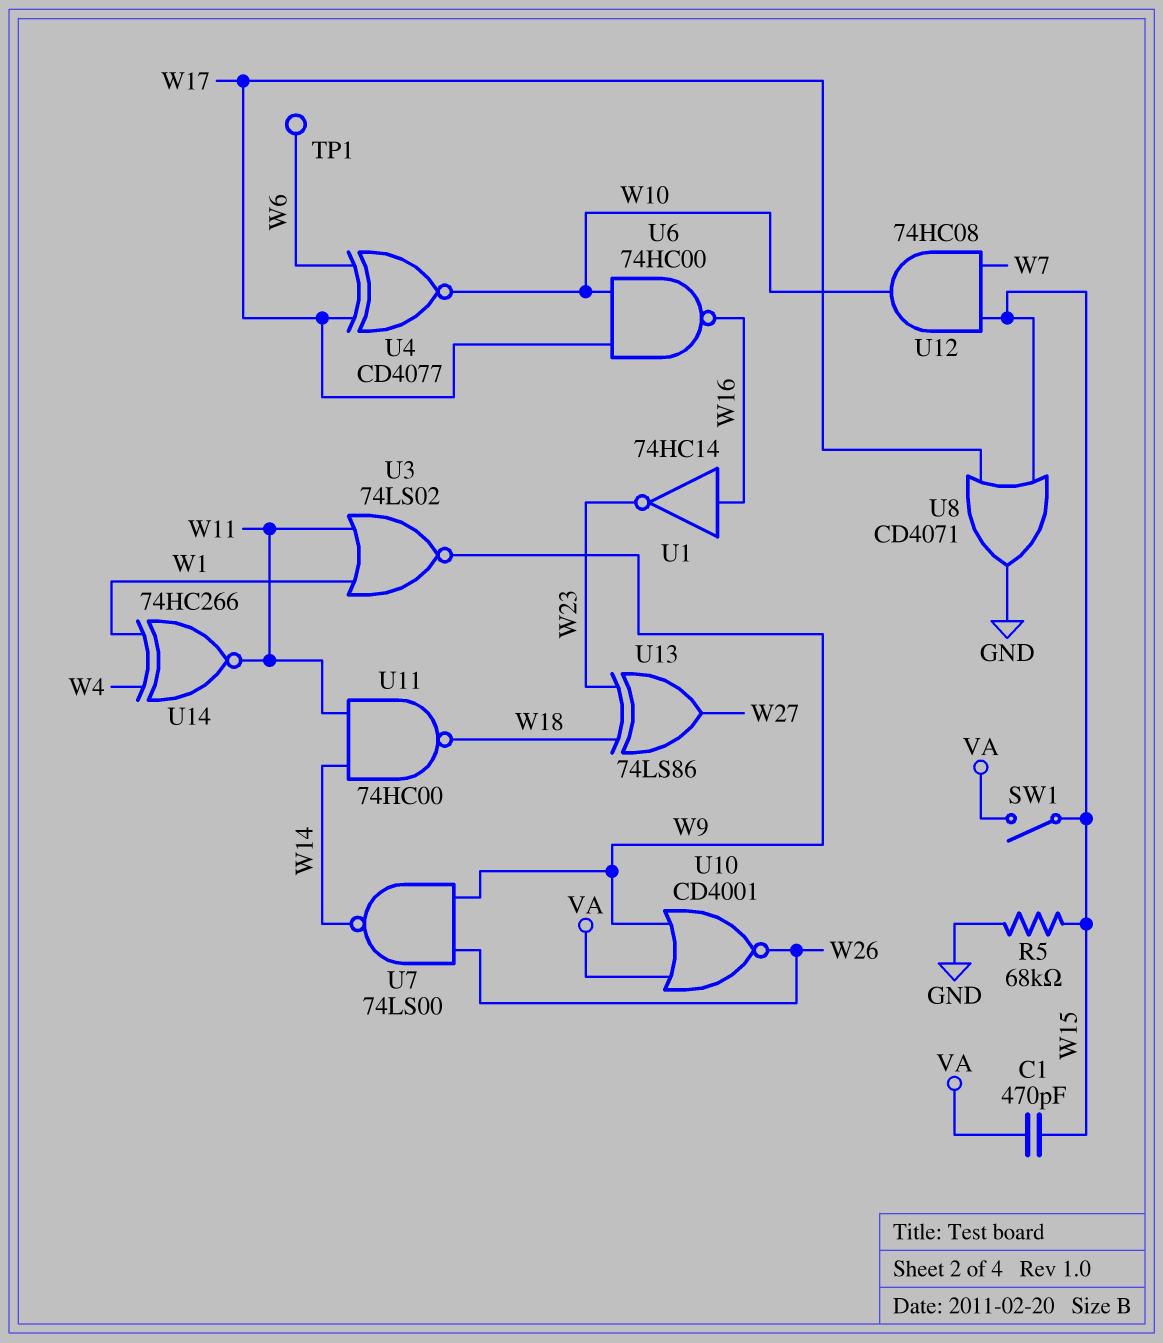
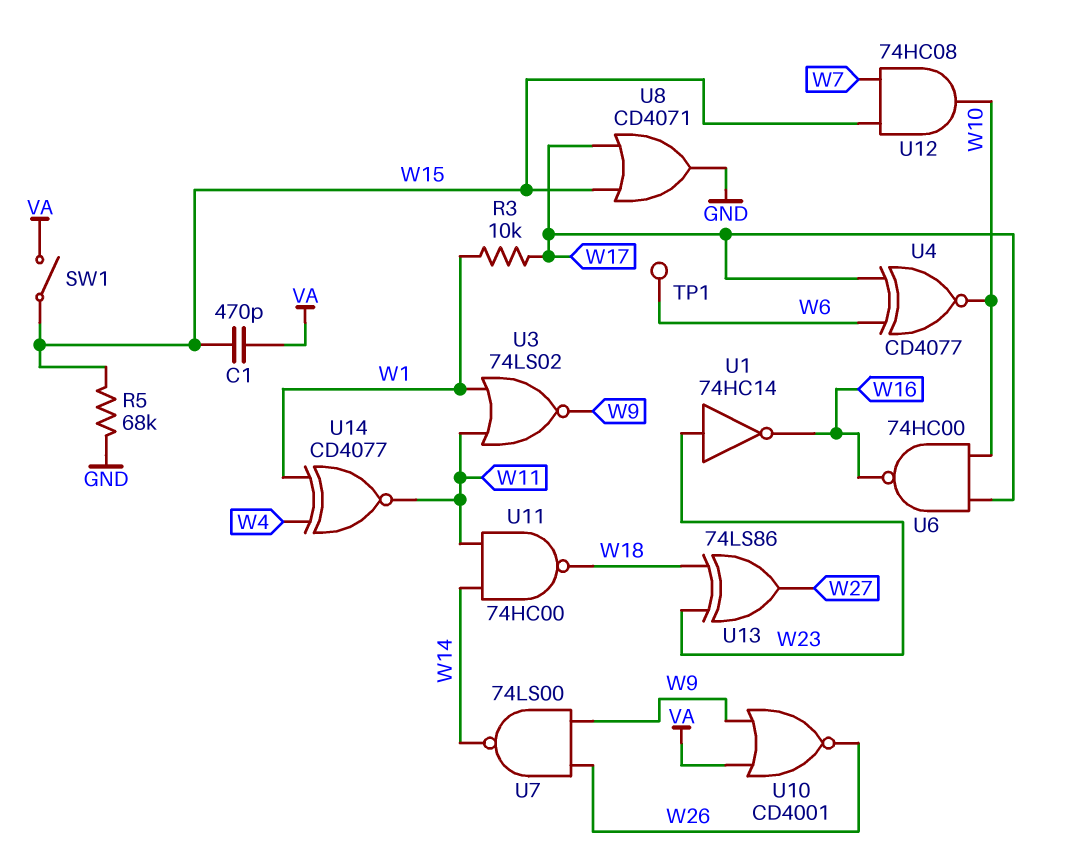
R3: none -> 10k (W1, W17)
U1: NOT 74HC14 (in W16, out W23) -> NOT 74HC14 (in W23, out W16)
U14: XNOR 74HC266 (in W1, in W4, out W11) -> XNOR CD4077 (in W1, in W4, out W11)

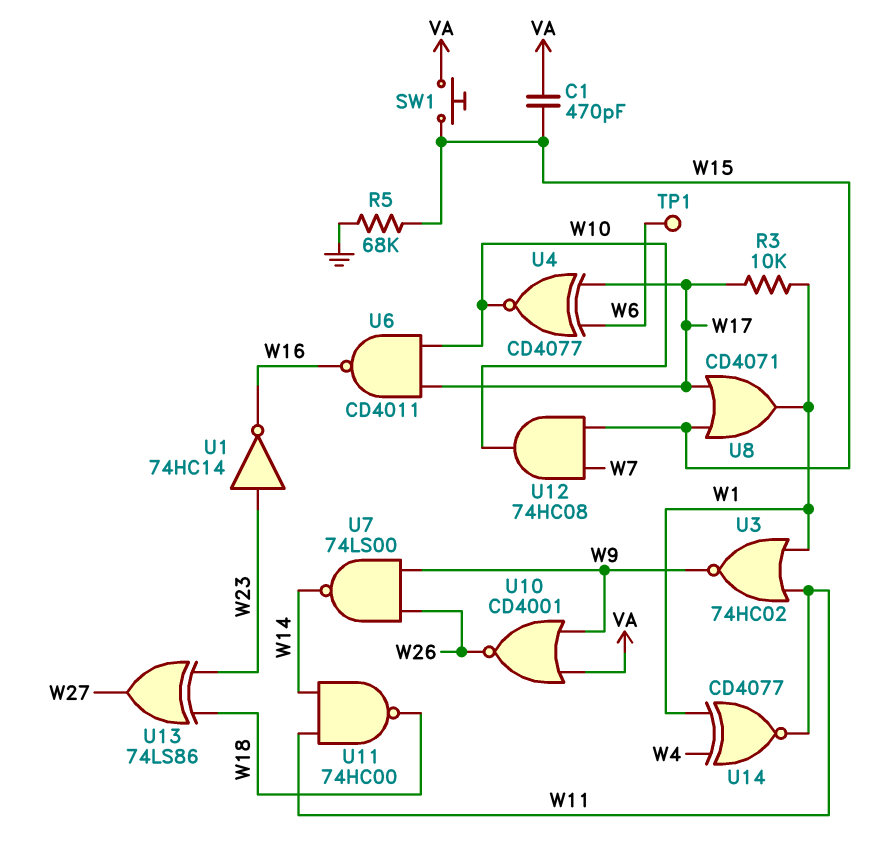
SW1: switch (VA, W15) -> button (VA, W15)
U3: NOR 74LS02 (in W1, in W11, out W9) -> NOR 74HC02 (in W1, in W11, out W9)
U6: NAND 74HC00 (in W10, in W17, out W16) -> NAND CD4011 (in W10, in W17, out W16)
U8: OR CD4071 (in W15, in W17, out GND) -> OR CD4071 (in W15, in W17, out W1)

